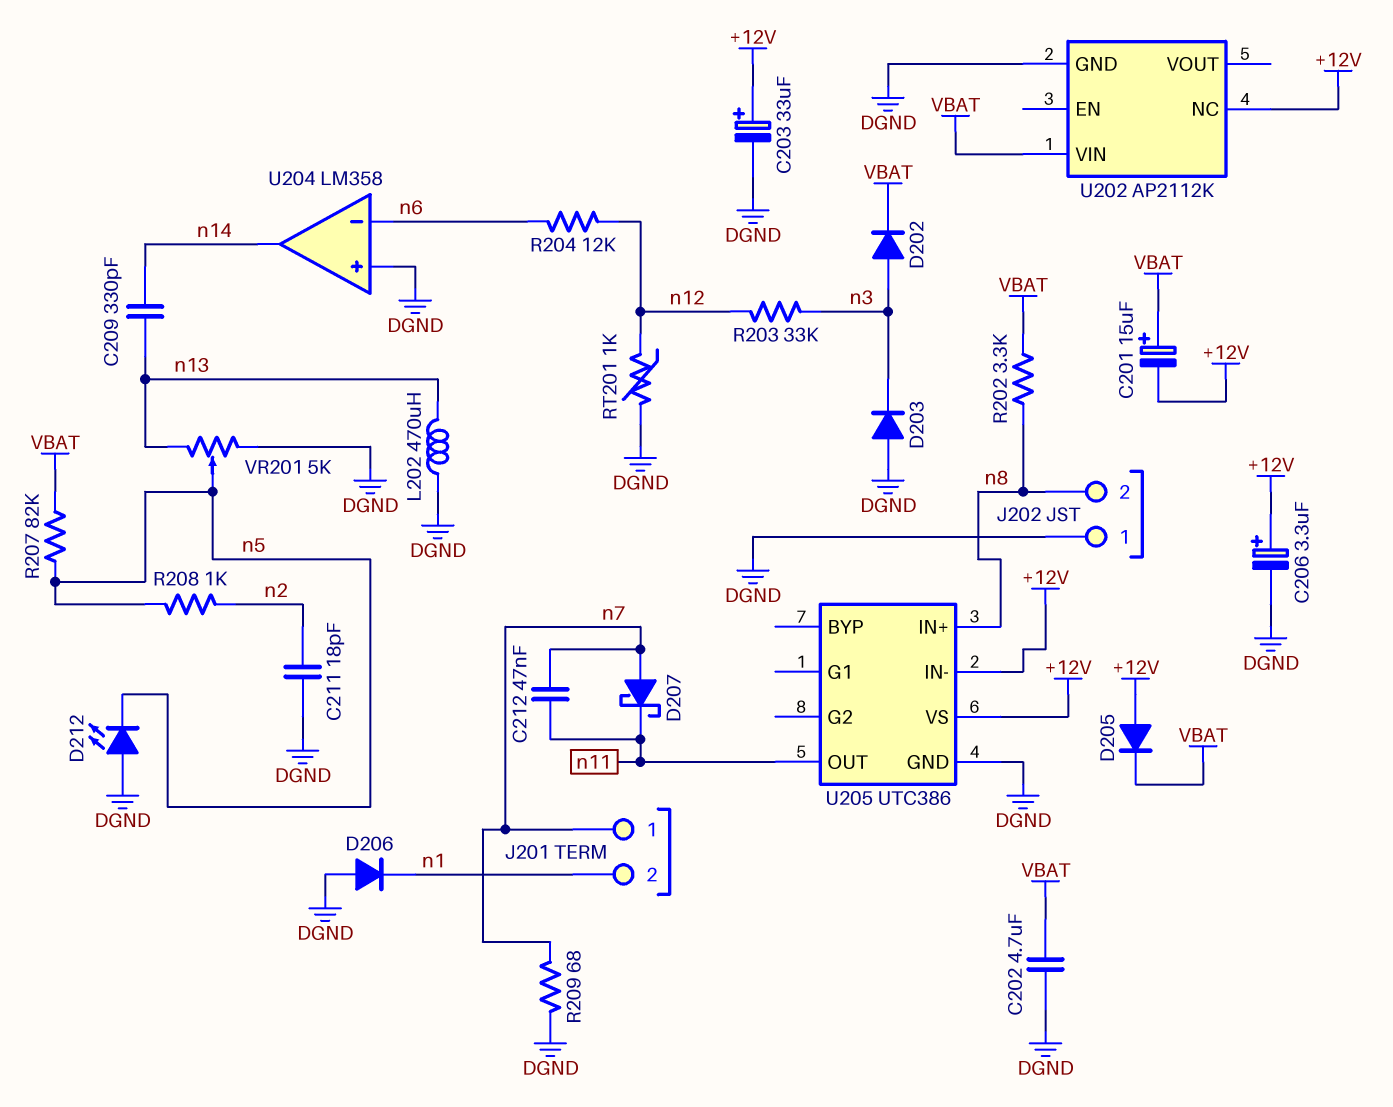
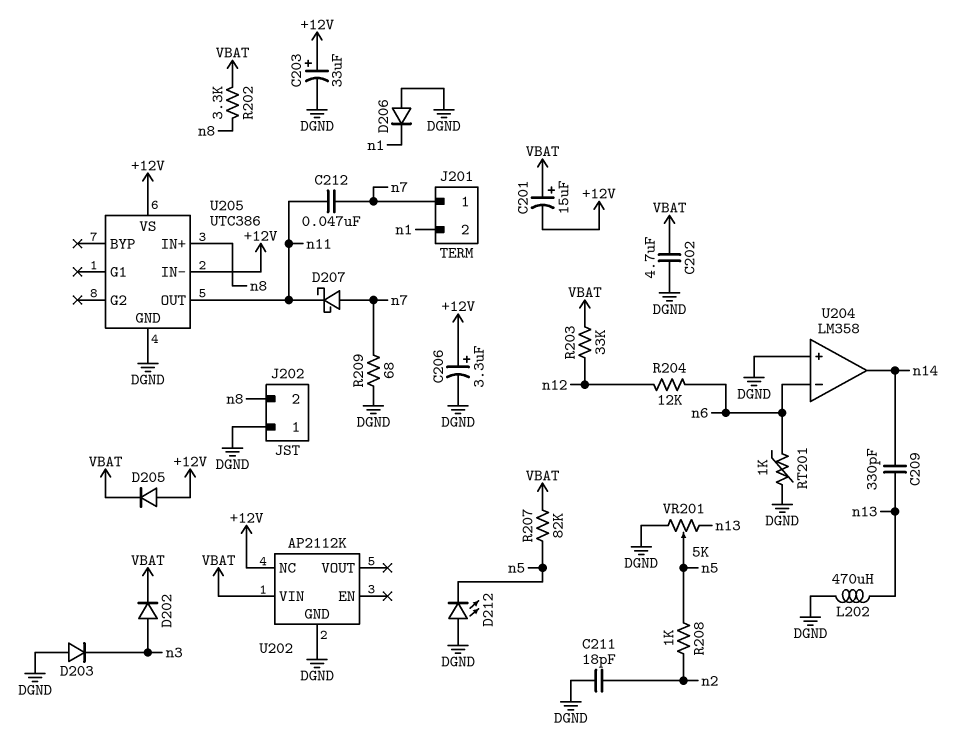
R203: 33k (n3, n12) -> 33k (VBAT, n12)
RT201: 1k (DGND, n12) -> 1k (DGND, n6)

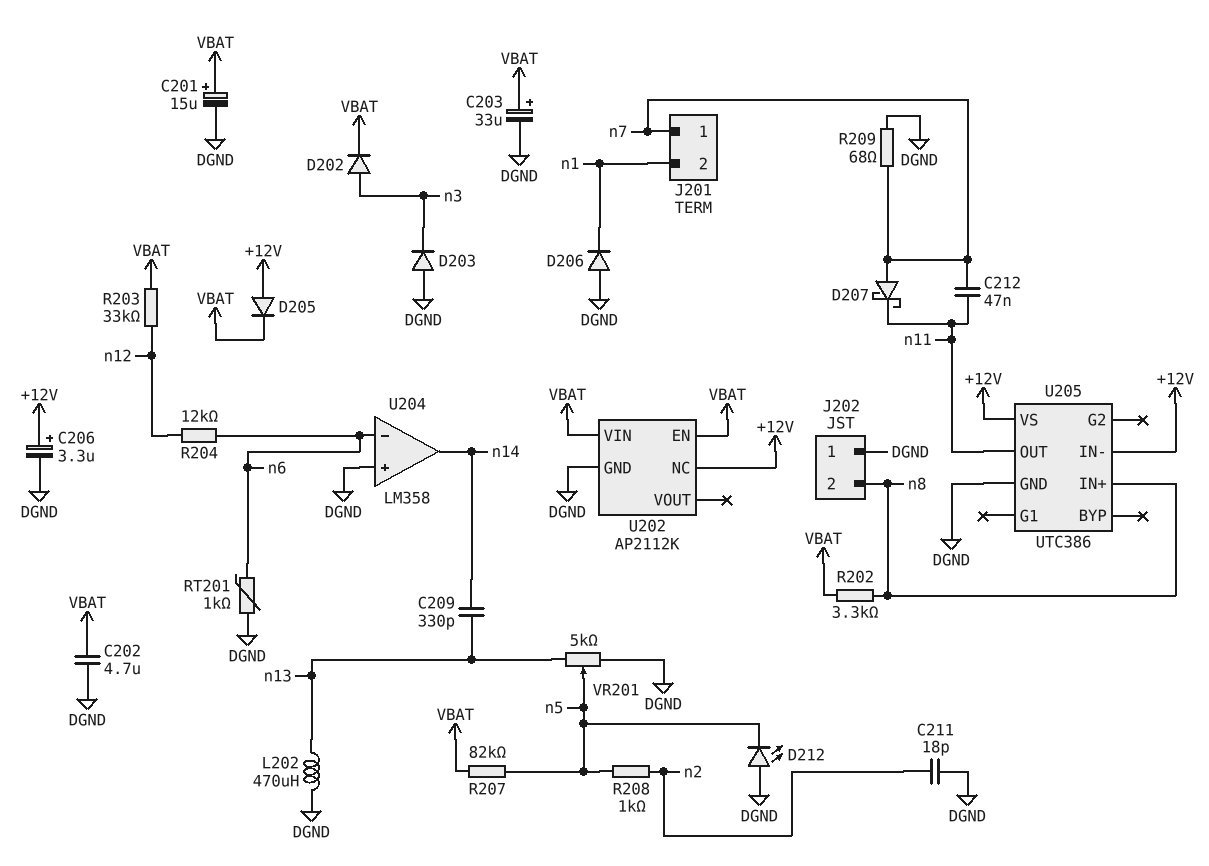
C201: 15uF (plus VBAT, minus +12V) -> 15uF (plus VBAT, minus DGND)
C203: 33uF (plus +12V, minus DGND) -> 33uF (plus VBAT, minus DGND)
U202 pin EN: none -> VBAT

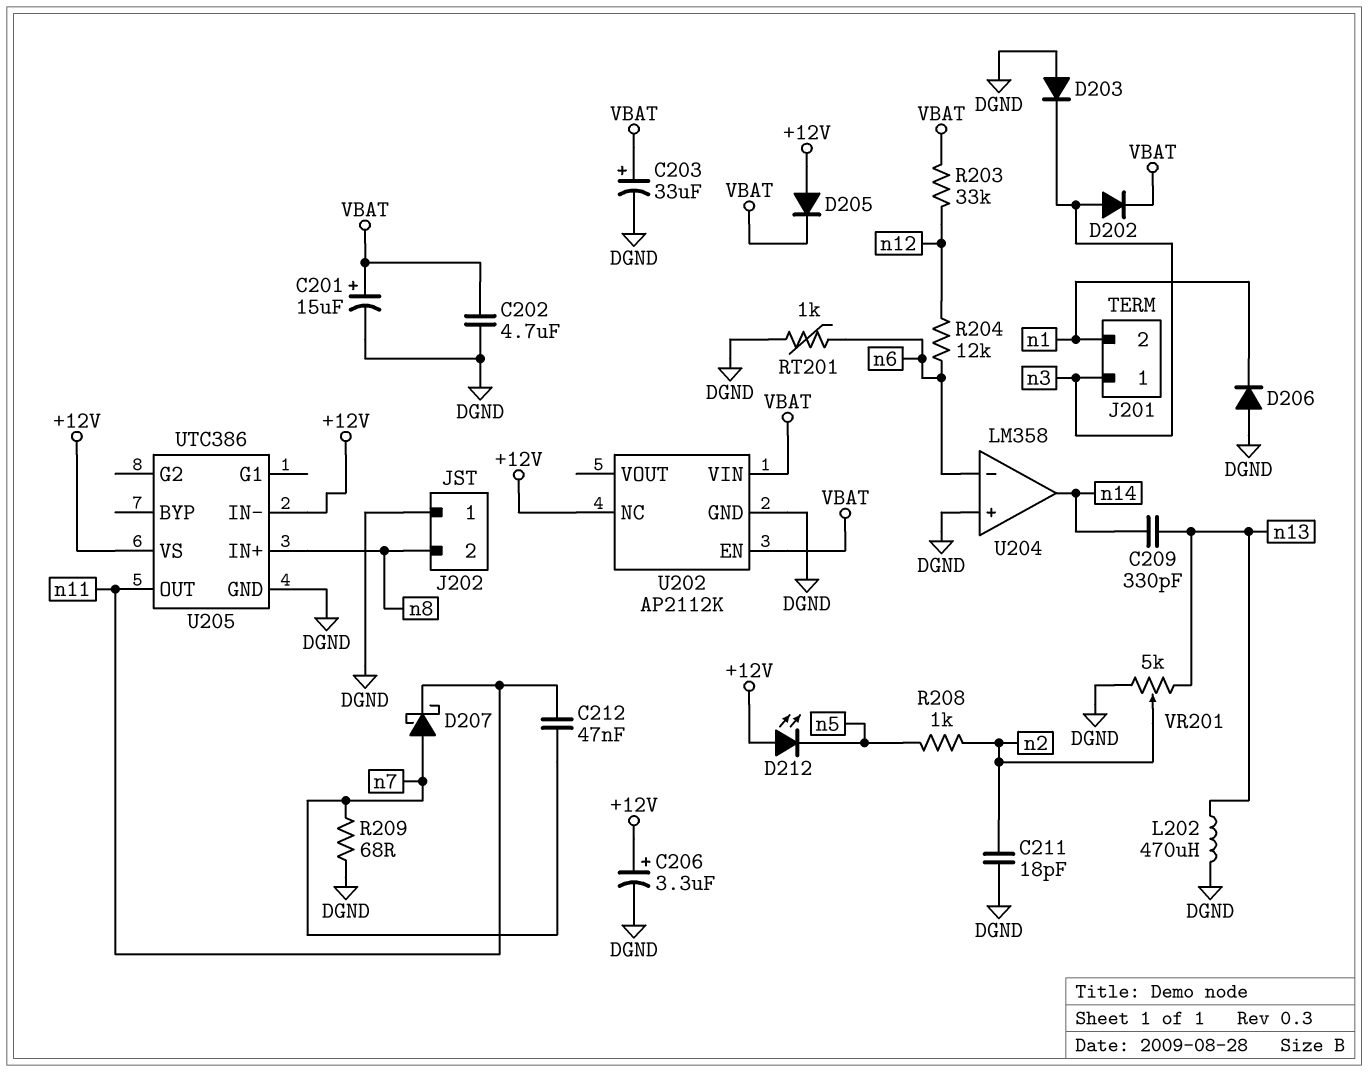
D212: LED (A DGND, K n5) -> LED (A +12V, K n5)
J201 pin 1: n7 -> n3
R202: 3.3k (VBAT, n8) -> none
R207: 82k (VBAT, n5) -> none
VR201: 5k (DGND, n13, wiper n5) -> 5k (DGND, n13, wiper n2)

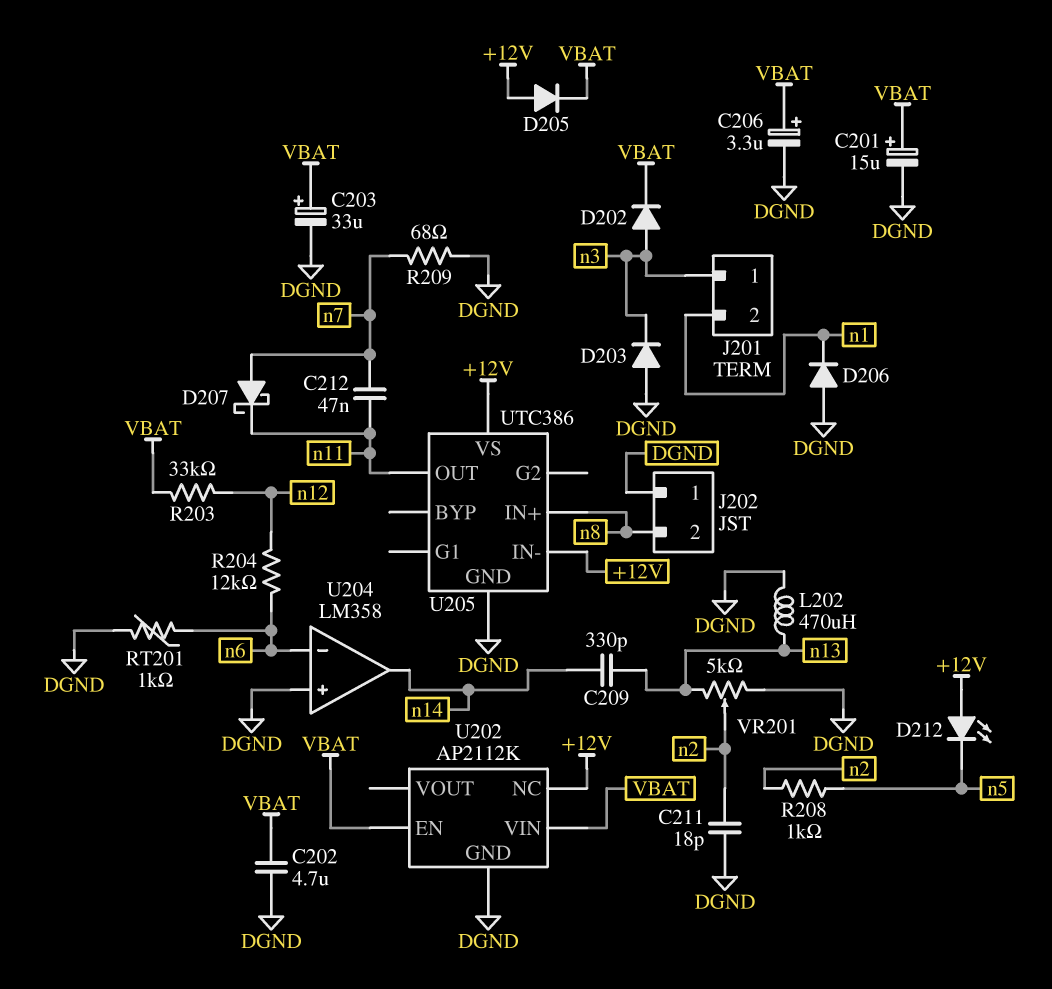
C206: 3.3uF (plus +12V, minus DGND) -> 3.3uF (plus VBAT, minus DGND)

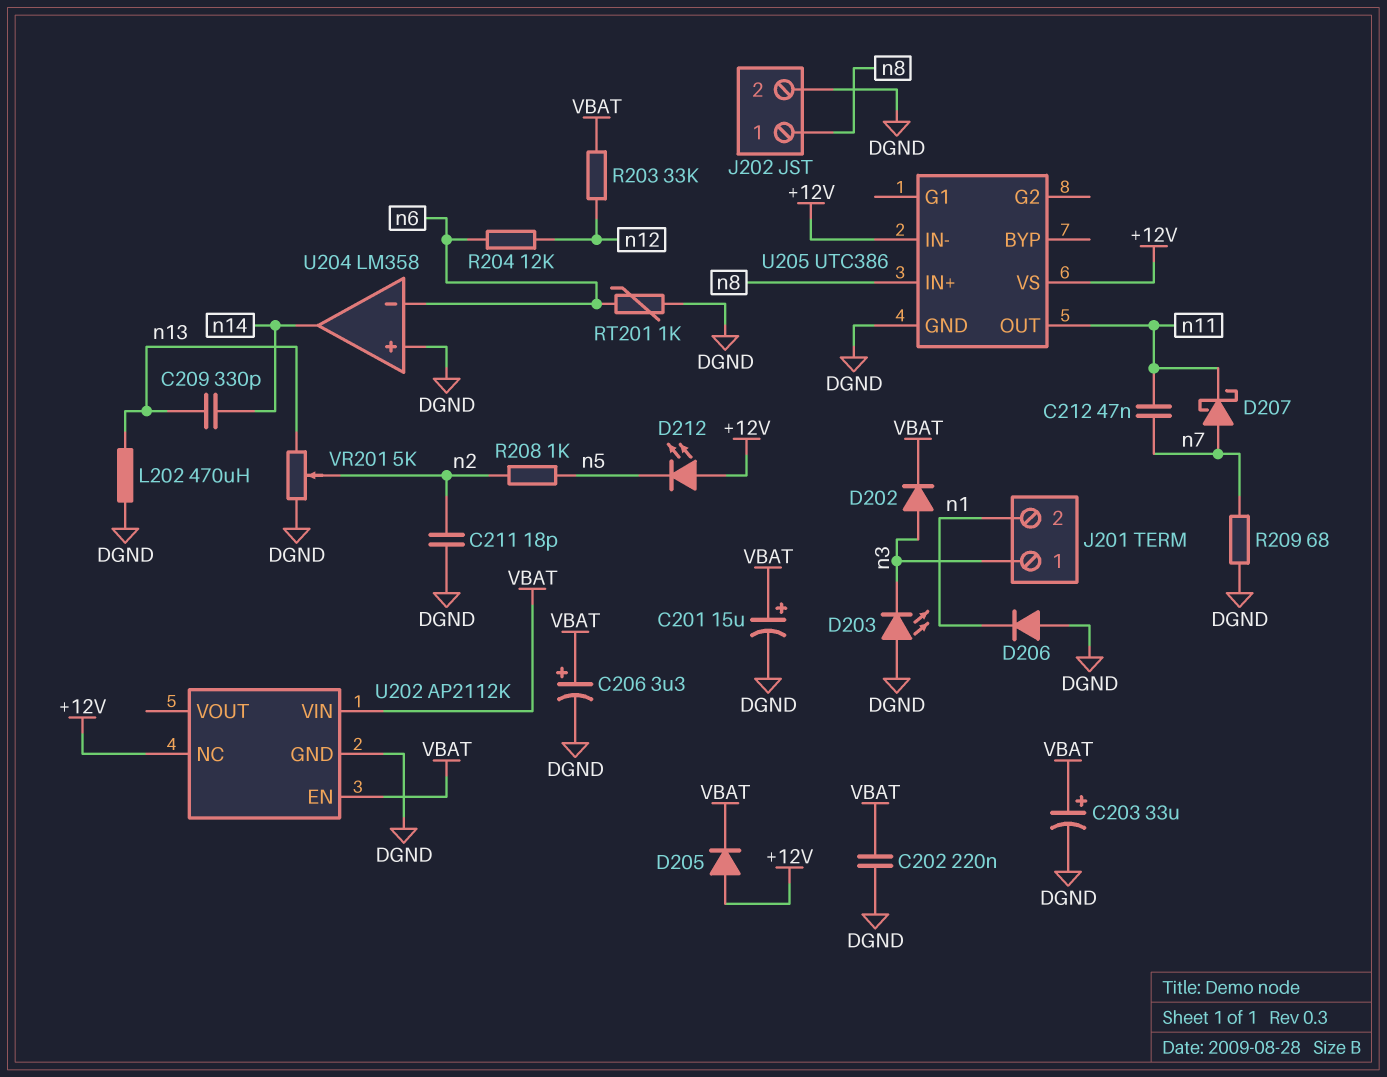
C202: 4.7uF (DGND, VBAT) -> 220nF (DGND, VBAT)
D203: diode (A DGND, K n3) -> LED (A DGND, K n3)
J202 pin 1: DGND -> n8
J202 pin 2: n8 -> DGND

